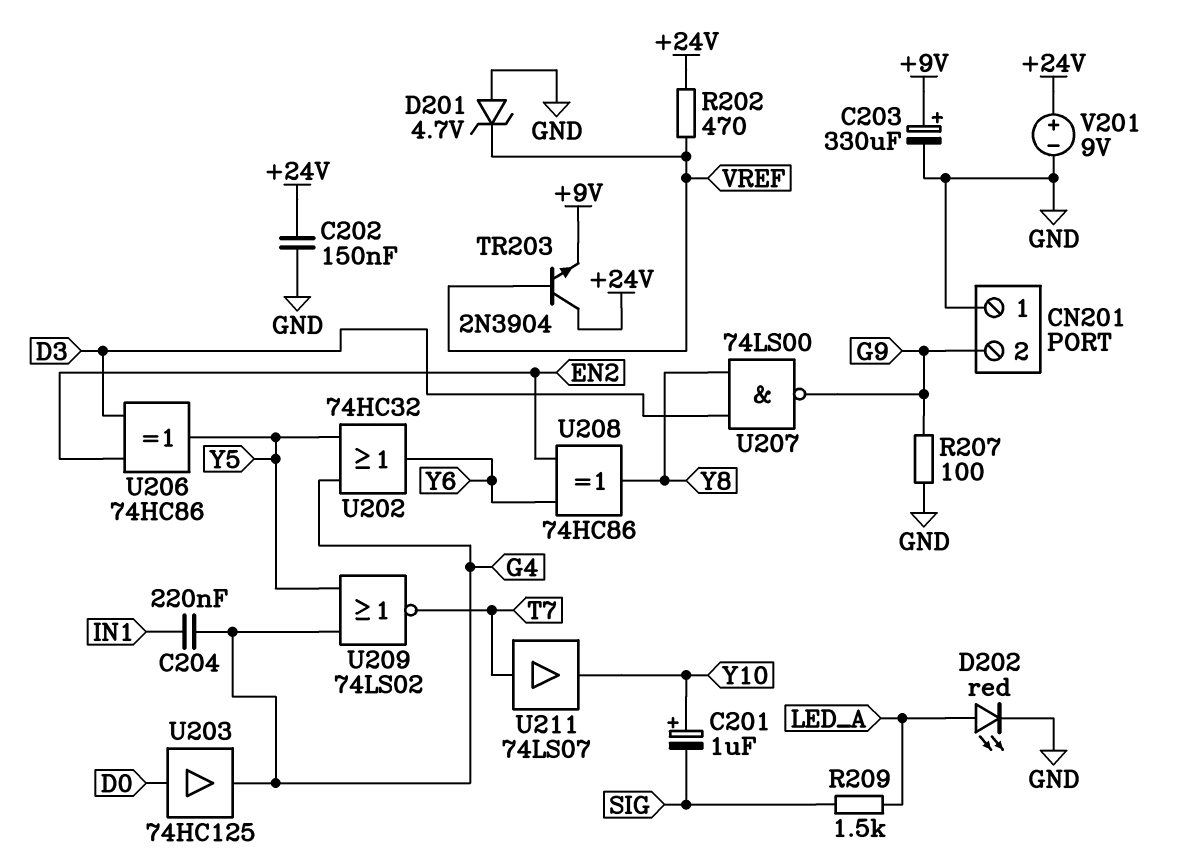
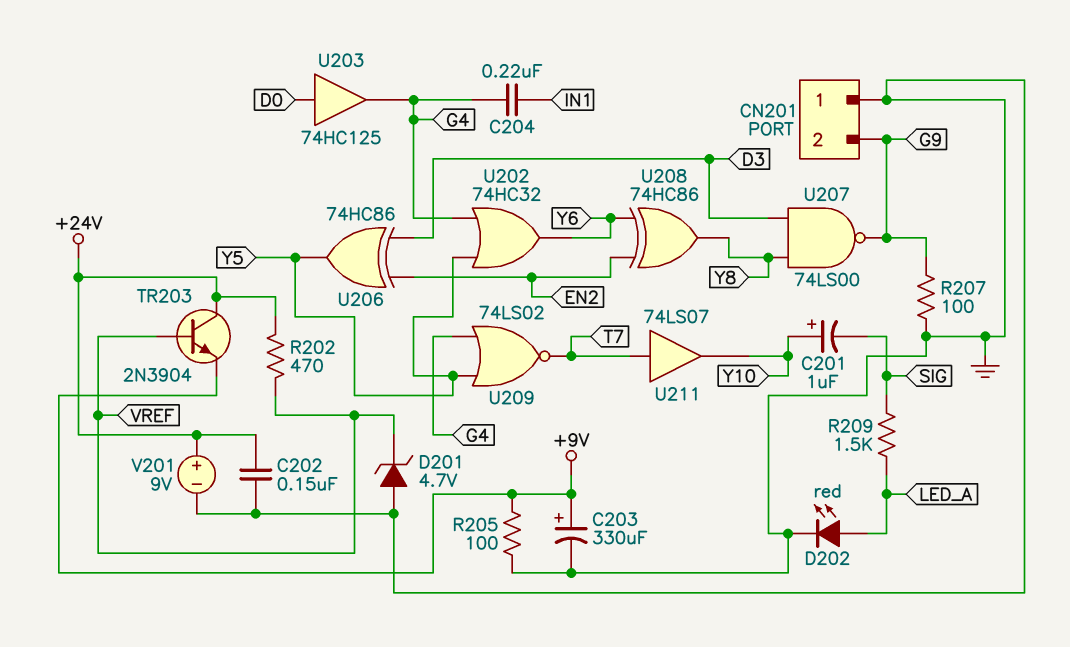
R205: none -> 100 (+9V, GND)

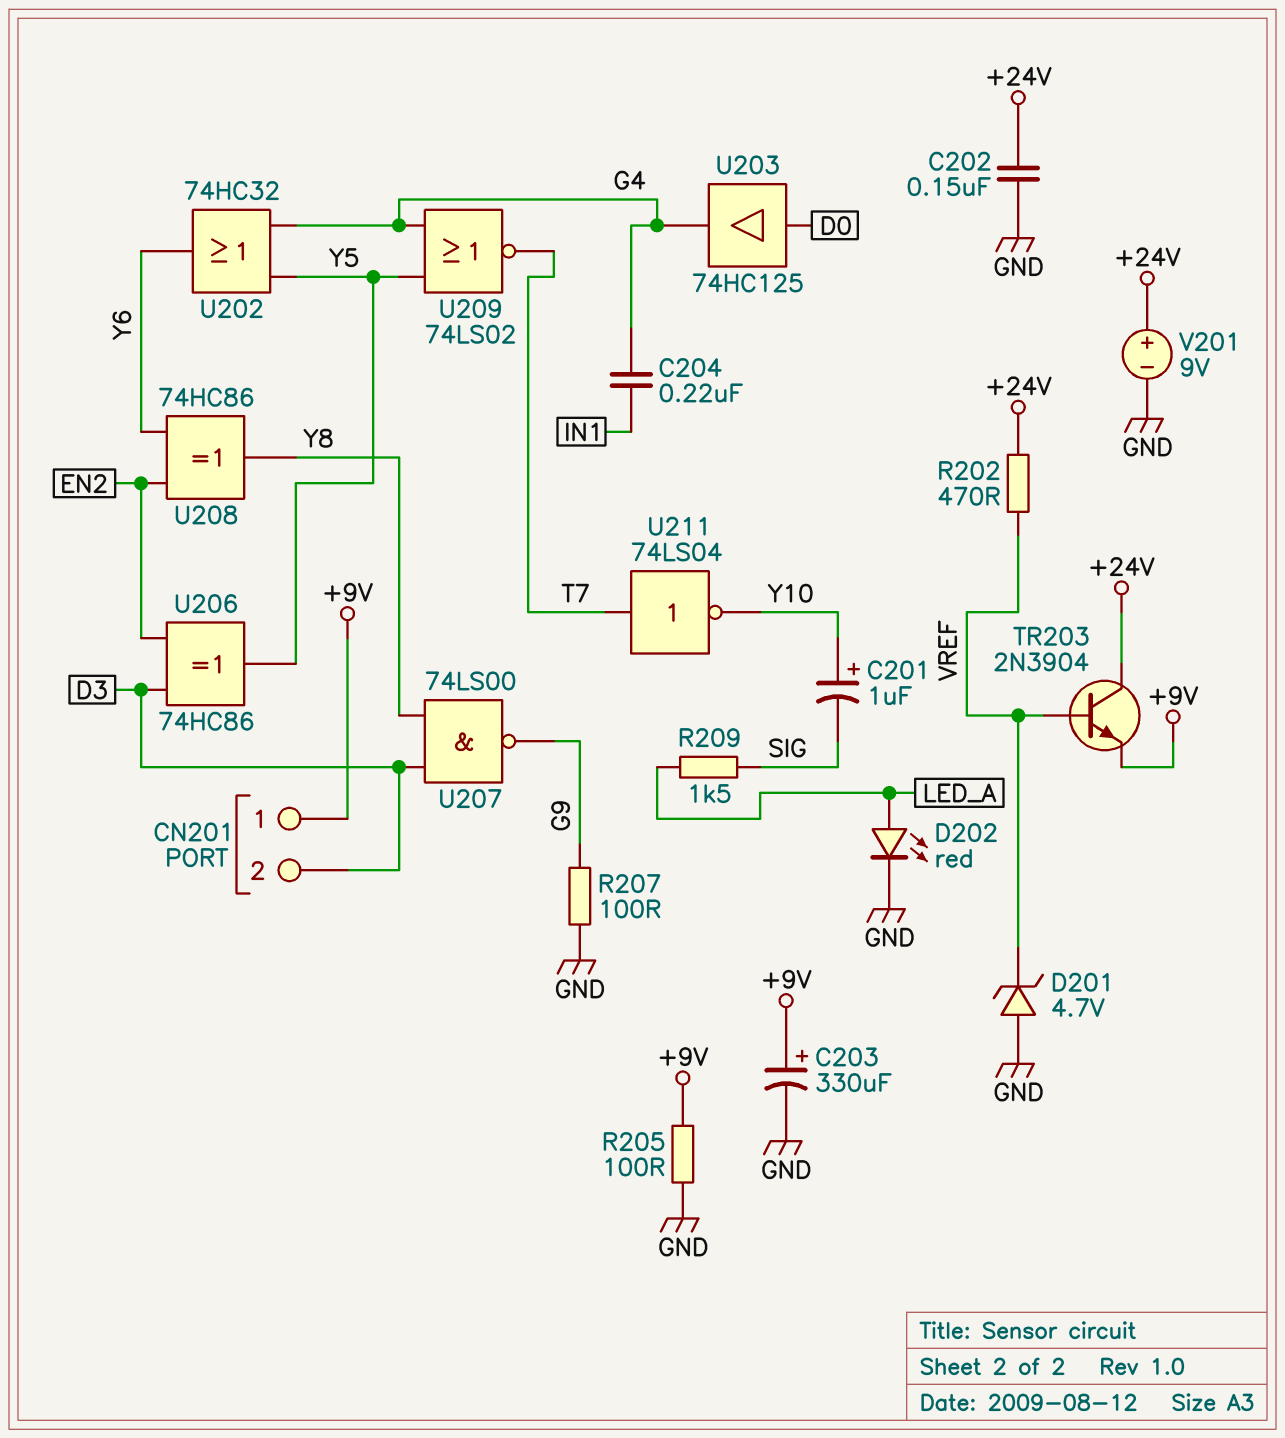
CN201 pin 1: GND -> +9V
CN201 pin 2: G9 -> D3
U211: buffer 74LS07 (in T7, out Y10) -> NOT 74LS04 (in T7, out Y10)

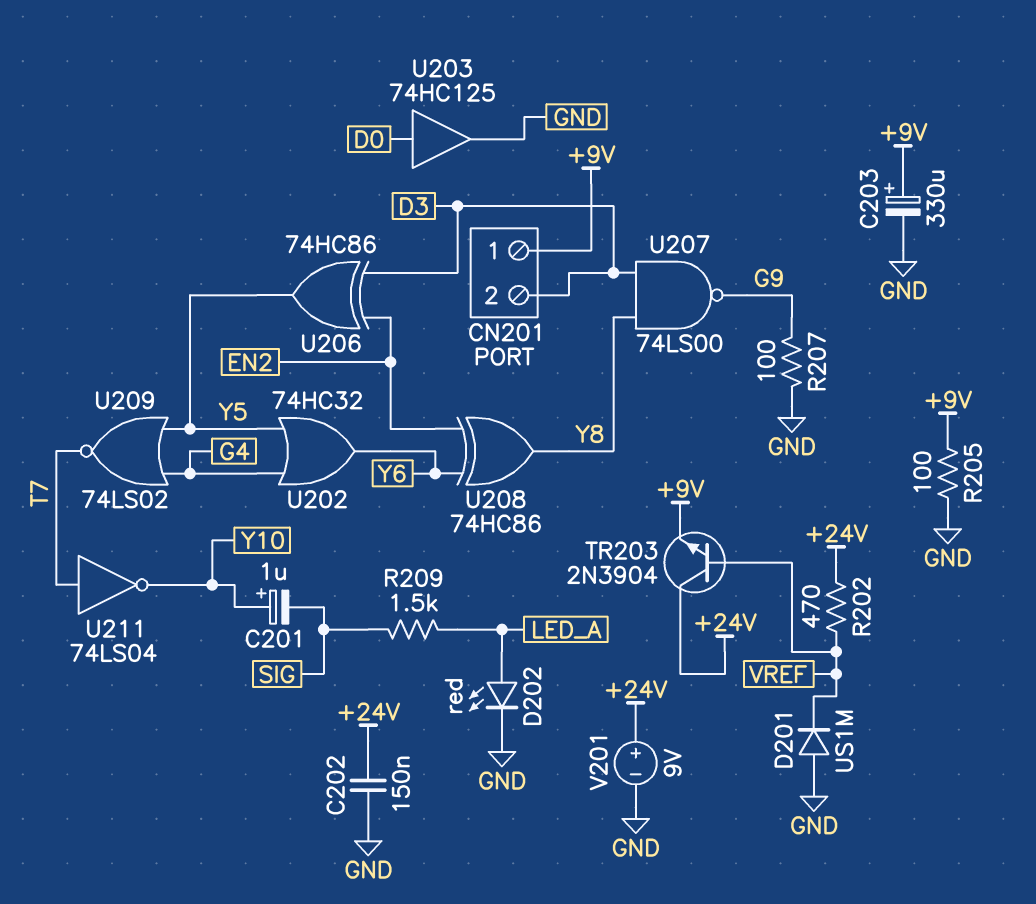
C204: 220nF (G4, IN1) -> none
D201: zener 4.7V (A GND, K VREF) -> diode US1M (A GND, K VREF)
U203: buffer 74HC125 (in D0, out G4) -> buffer 74HC125 (in D0, out GND)

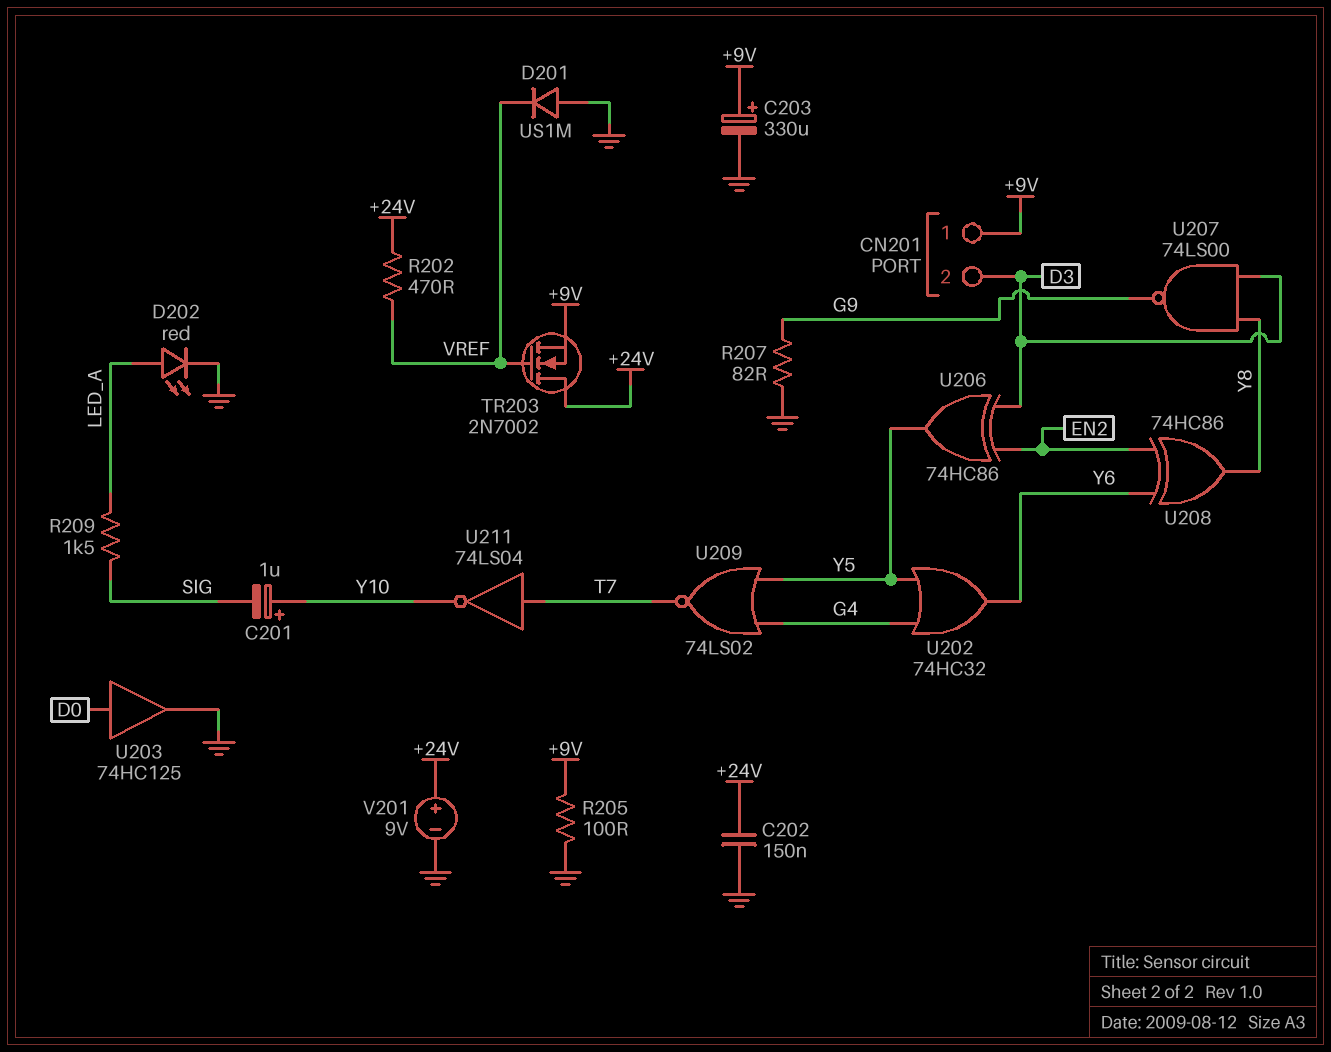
R207: 100 (G9, GND) -> 82 (G9, GND)
TR203: NPN 2N3904 (B VREF, C +24V, E +9V) -> NMOS 2N7002 (G VREF, D +24V, S +9V)

